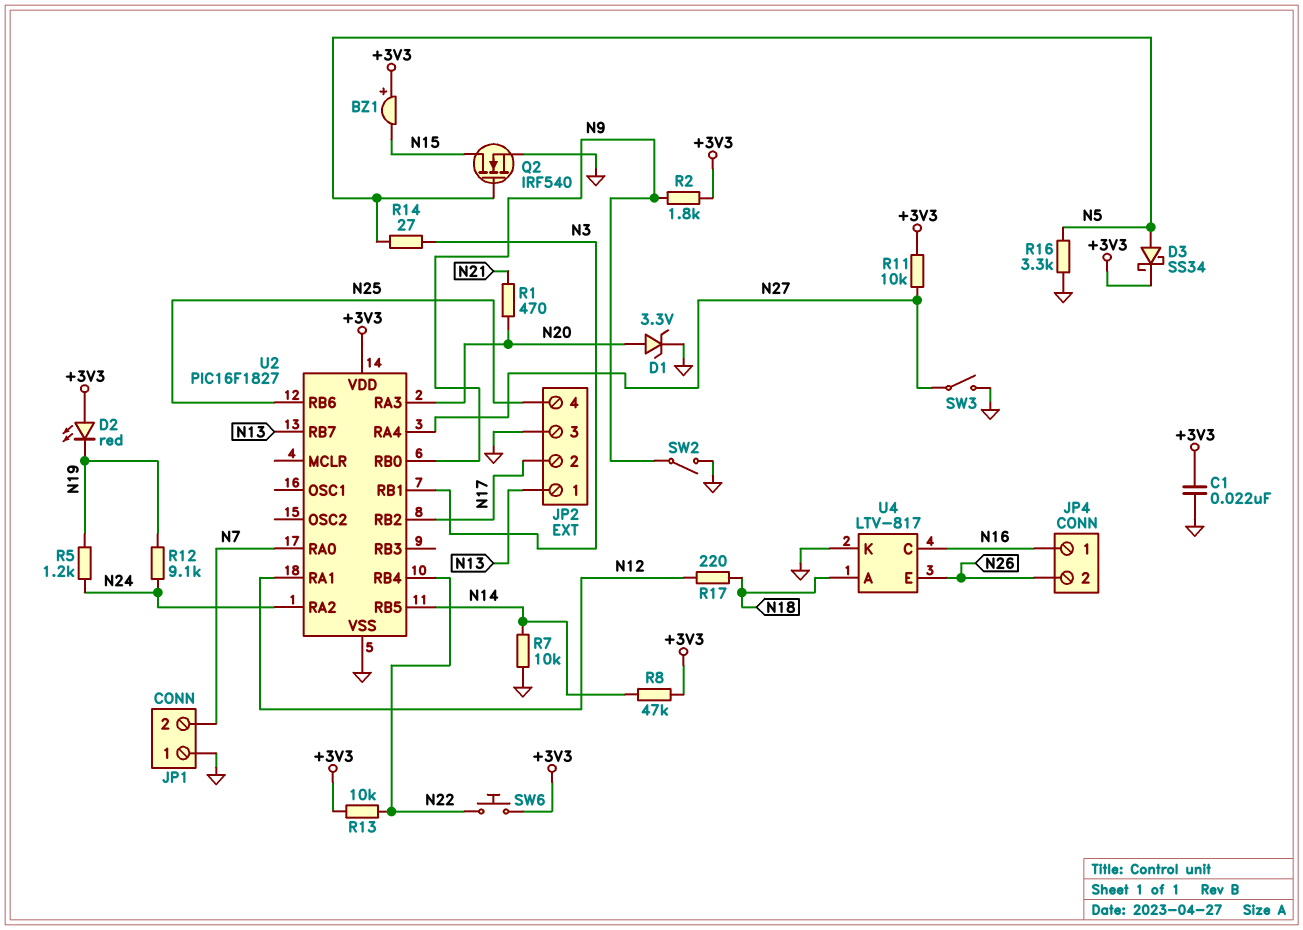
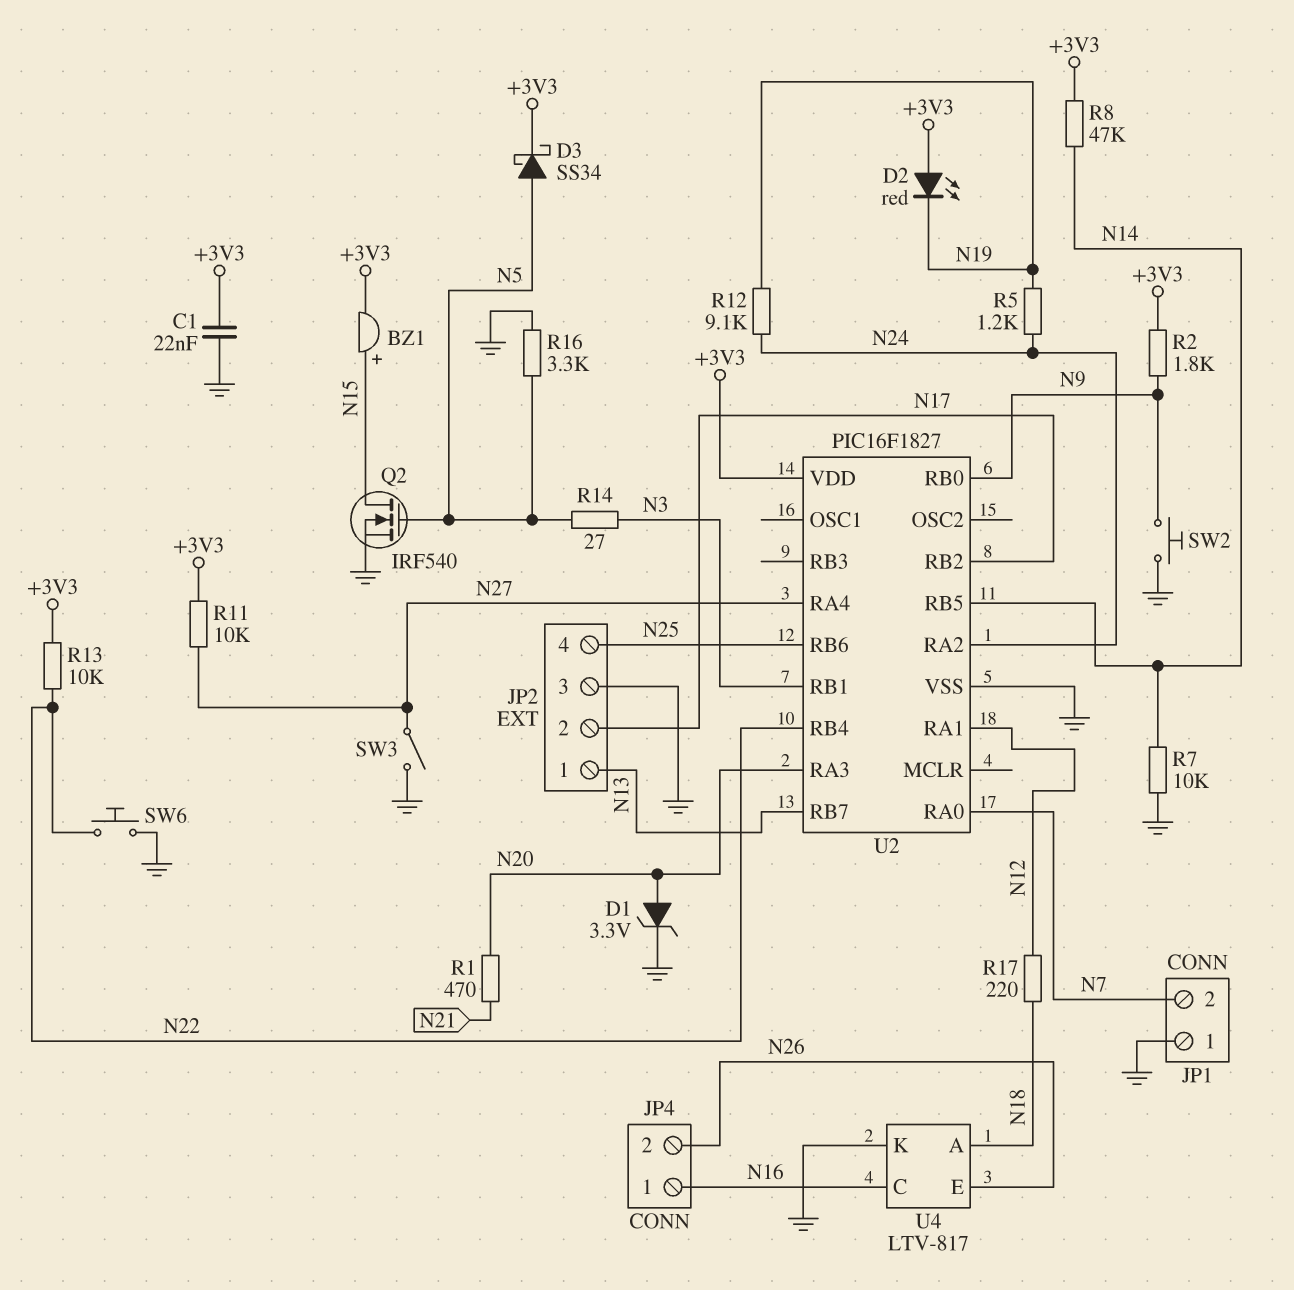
BZ1: buzzer (plus +3V3, minus N15) -> buzzer (plus N15, minus +3V3)
SW2: switch (GND, N9) -> button (GND, N9)
SW6: button (+3V3, N22) -> button (GND, N22)

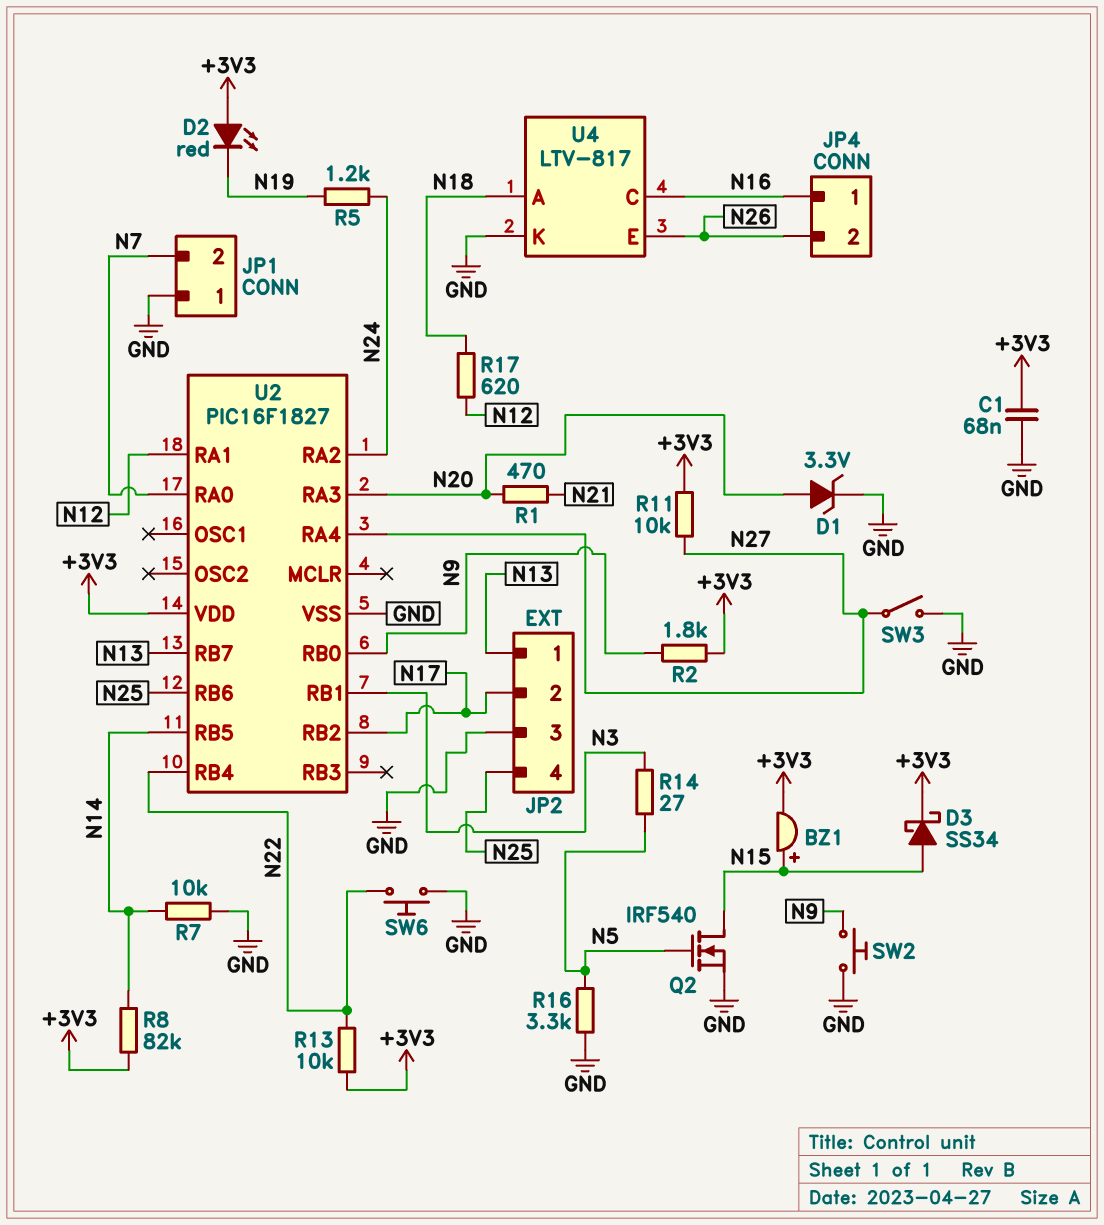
C1: 22nF (+3V3, GND) -> 68nF (+3V3, GND)
D3: schottky SS34 (A N5, K +3V3) -> schottky SS34 (A N15, K +3V3)
R8: 47k (+3V3, N14) -> 82k (+3V3, N14)
R12: 9.1k (N19, N24) -> none
R17: 220 (N12, N18) -> 620 (N12, N18)

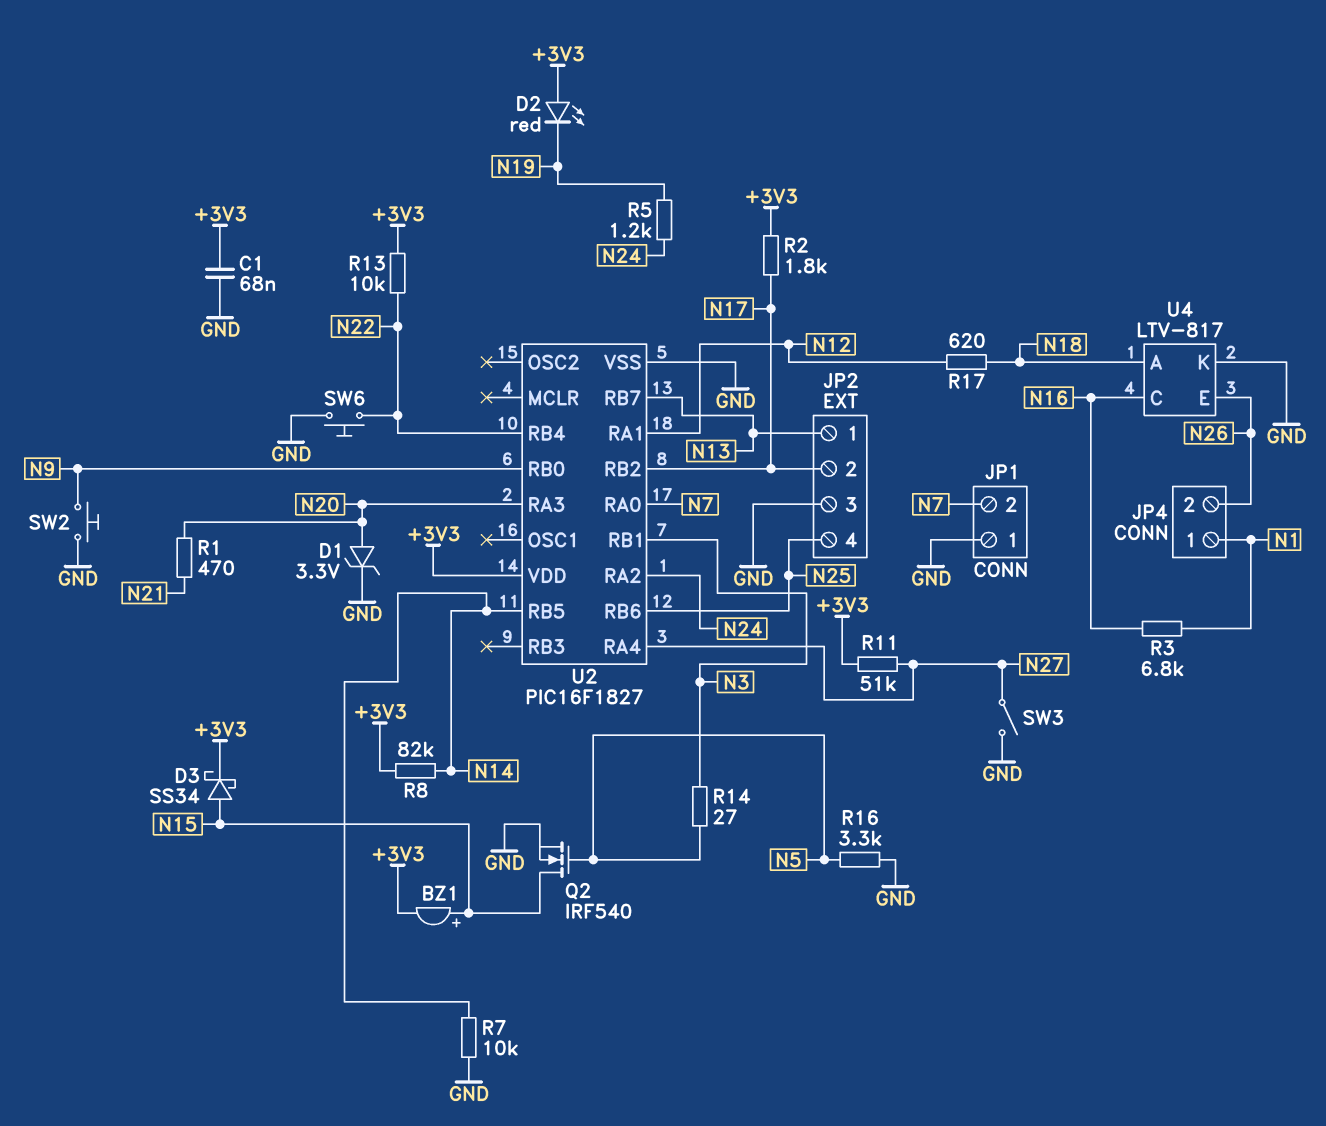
JP4 pin 1: N16 -> N1
R2: 1.8k (+3V3, N9) -> 1.8k (+3V3, N17)
R3: none -> 6.8k (N1, N16)
R11: 10k (+3V3, N27) -> 51k (+3V3, N27)

